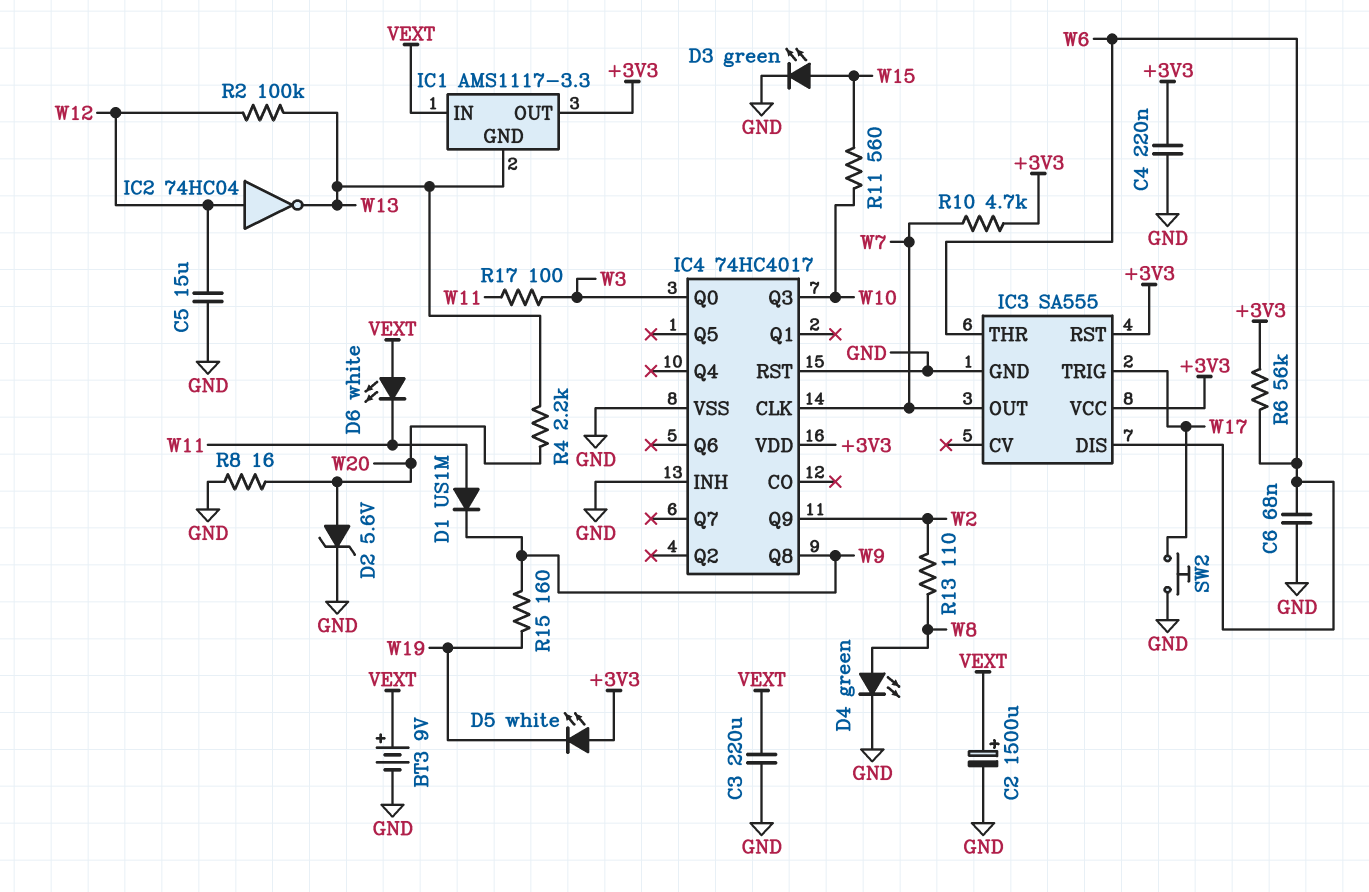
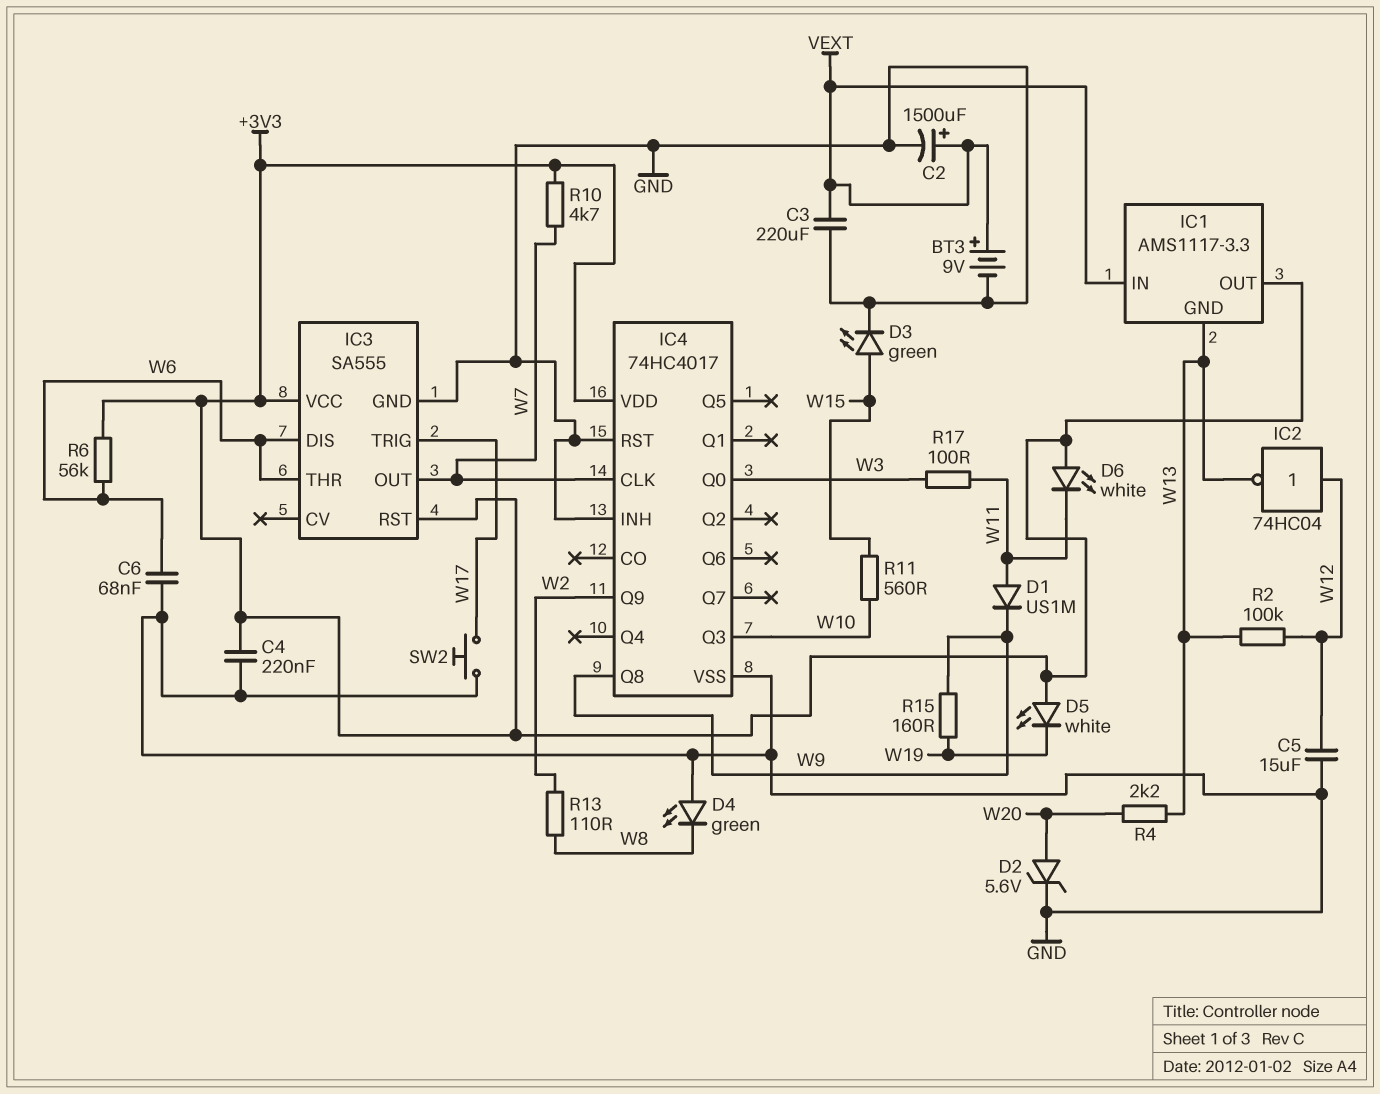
D4: LED green (A W8, K GND) -> LED green (A GND, K W8)
D6: LED white (A VEXT, K W11) -> LED white (A +3V3, K W11)
R8: 16 (GND, W20) -> none

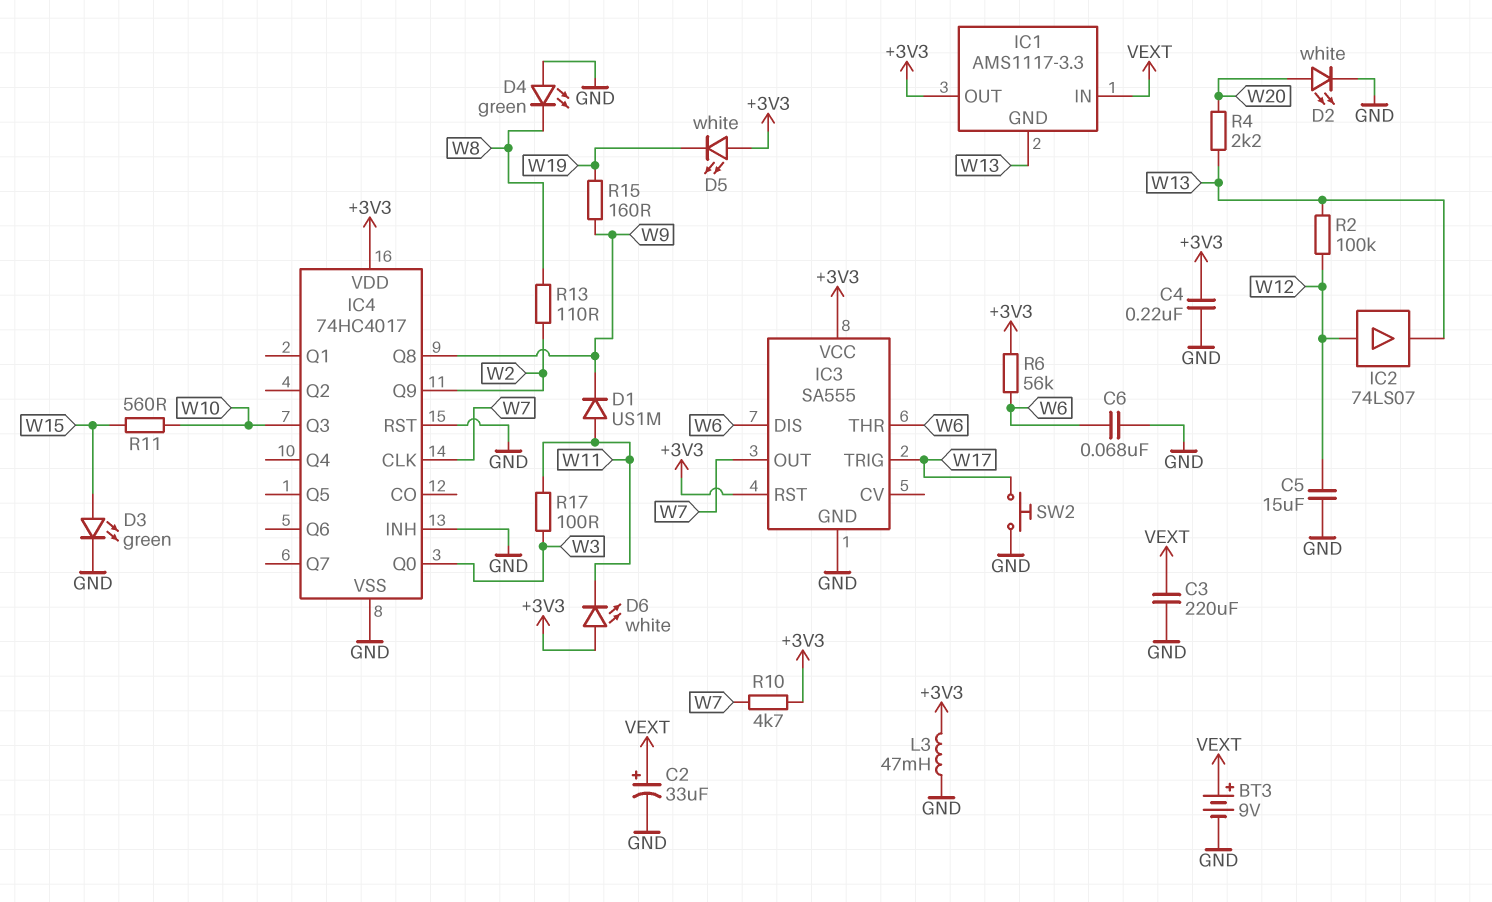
C2: 1500uF (plus VEXT, minus GND) -> 33uF (plus VEXT, minus GND)
D2: zener 5.6V (A W20, K GND) -> LED white (A W20, K GND)
IC2: NOT 74HC04 (in W12, out W13) -> buffer 74LS07 (in W12, out W13)
L3: none -> 47mH (+3V3, GND)

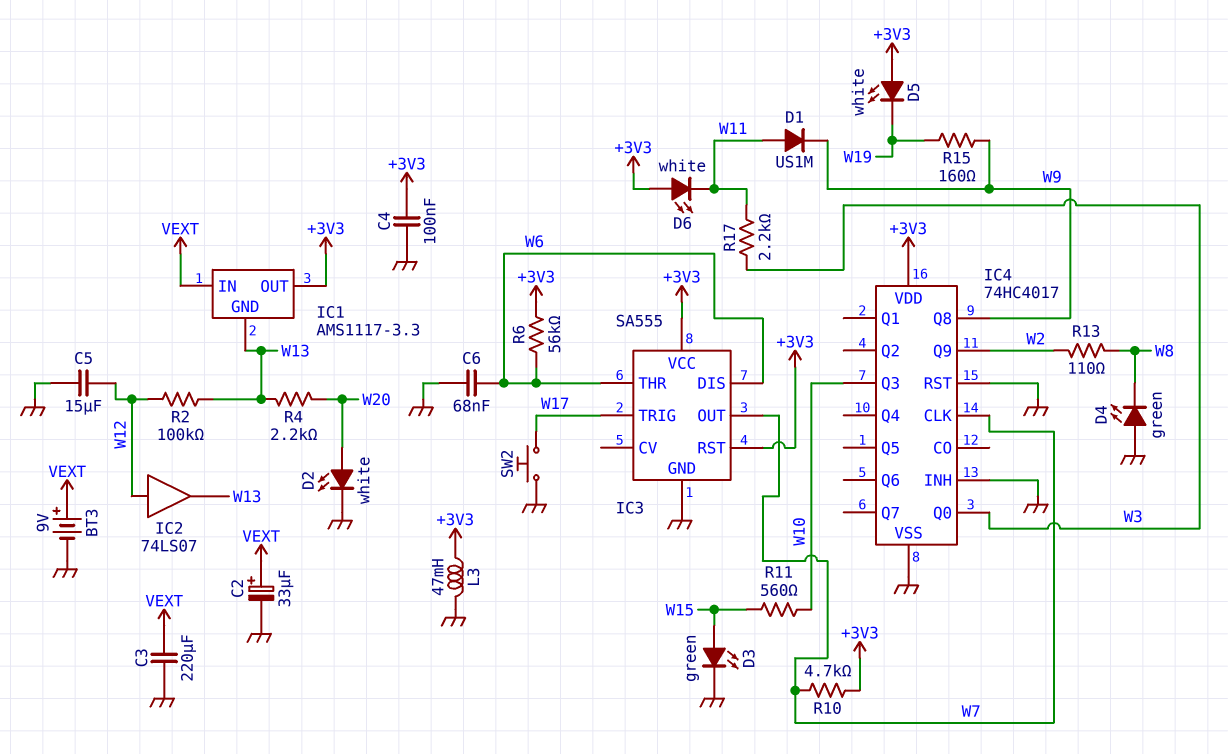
C4: 220nF (+3V3, GND) -> 100nF (+3V3, GND)
R17: 100 (W3, W11) -> 2.2k (W3, W11)

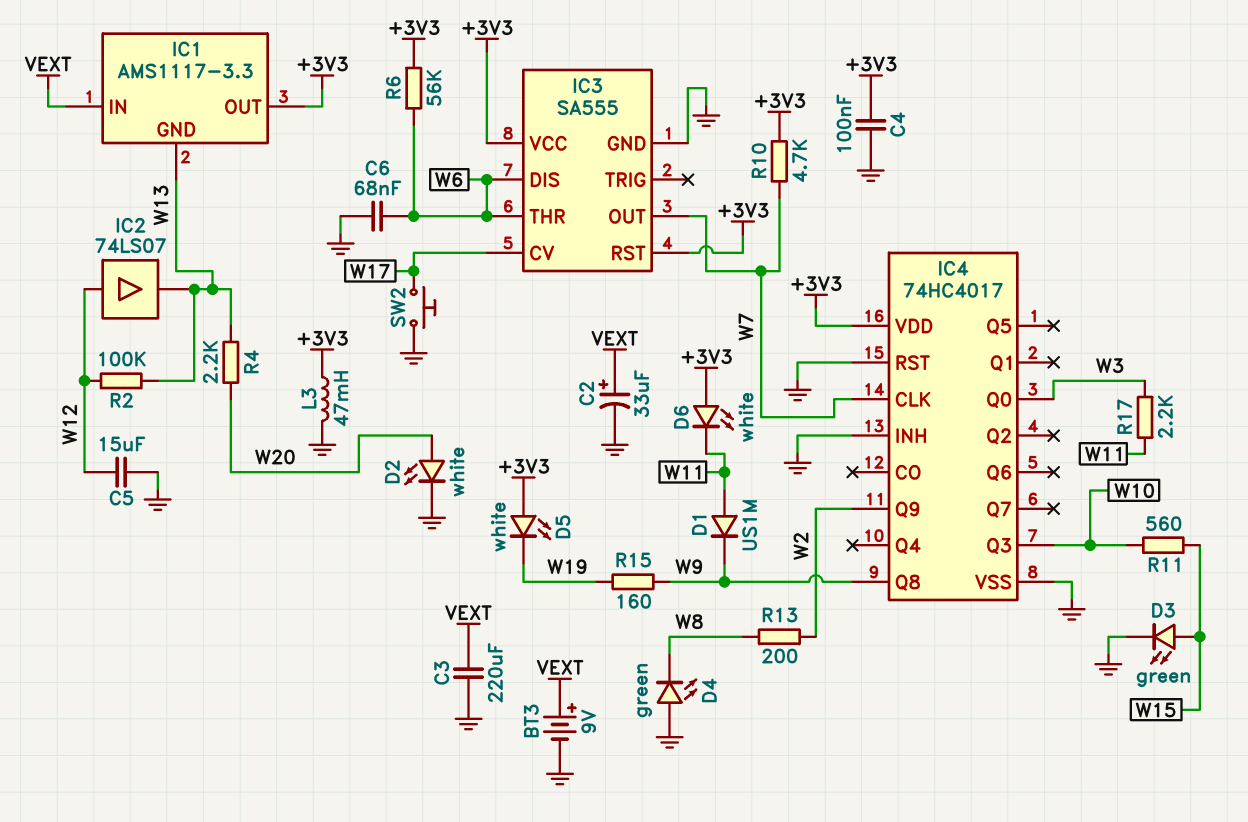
IC3 pin CV: none -> W17
IC3 pin TRIG: W17 -> none
R13: 110 (W2, W8) -> 200 (W2, W8)

